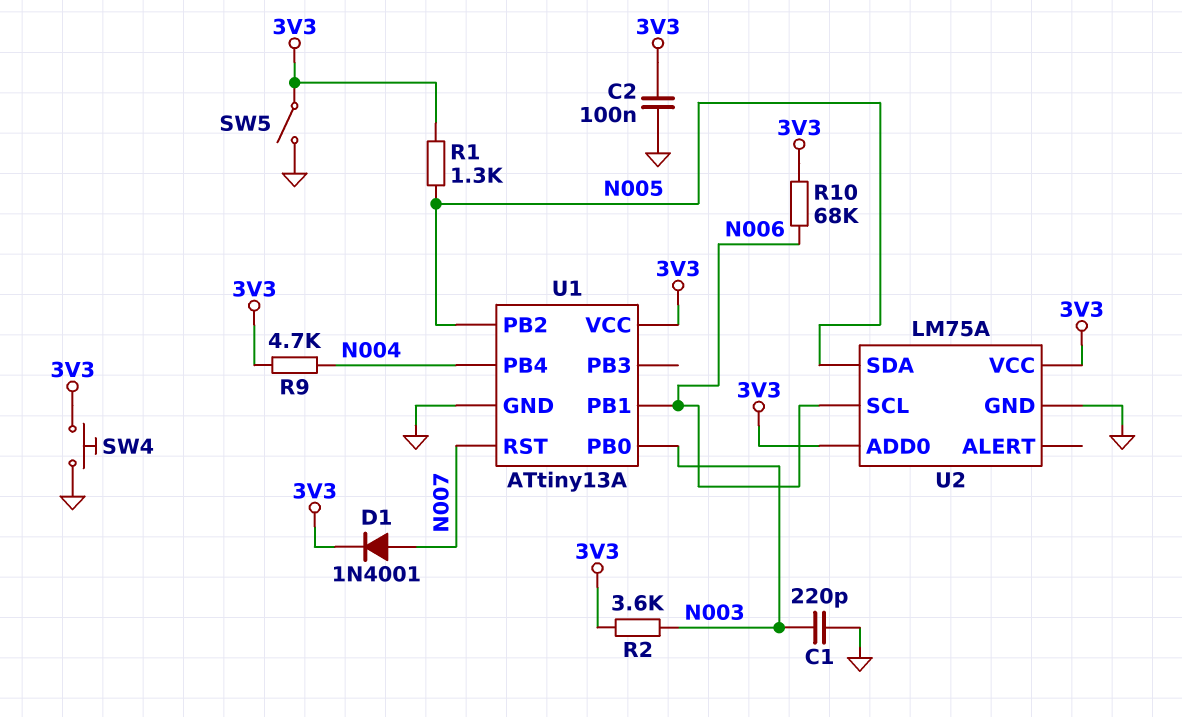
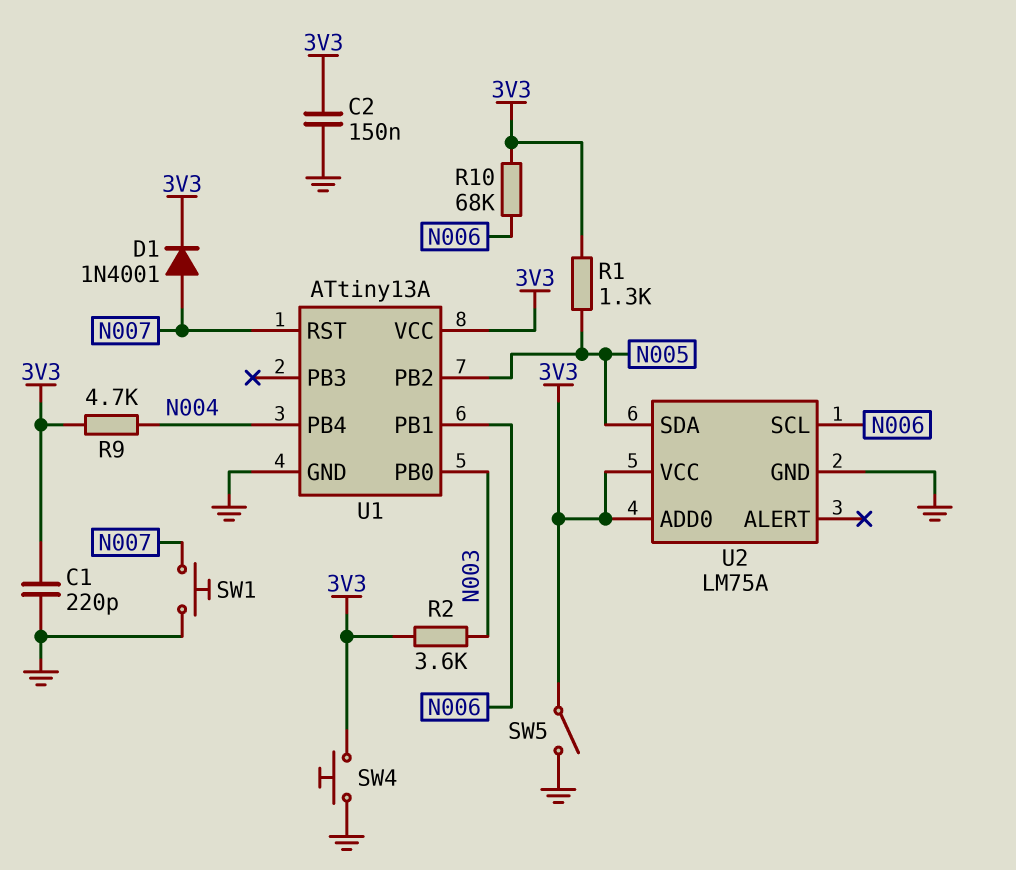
C1: 220pF (GND, N003) -> 220pF (3V3, GND)
C2: 100nF (3V3, GND) -> 150nF (3V3, GND)
SW1: none -> button (GND, N007)

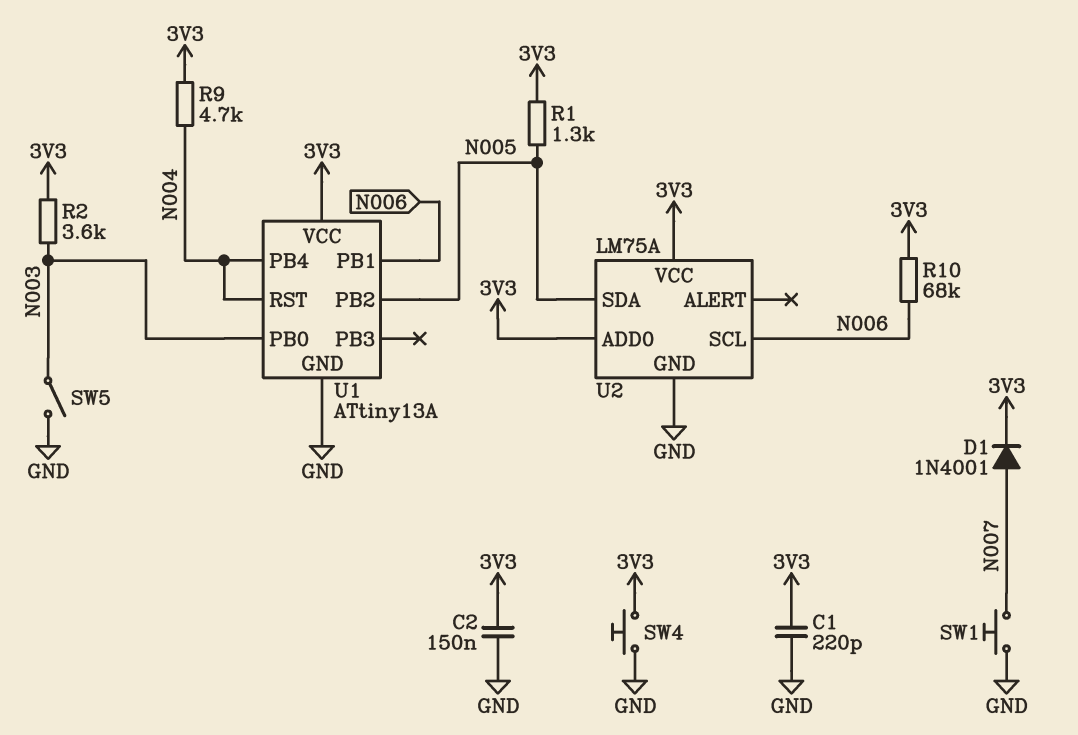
SW5: switch (3V3, GND) -> switch (GND, N003)
U1 pin RST: N007 -> N004

